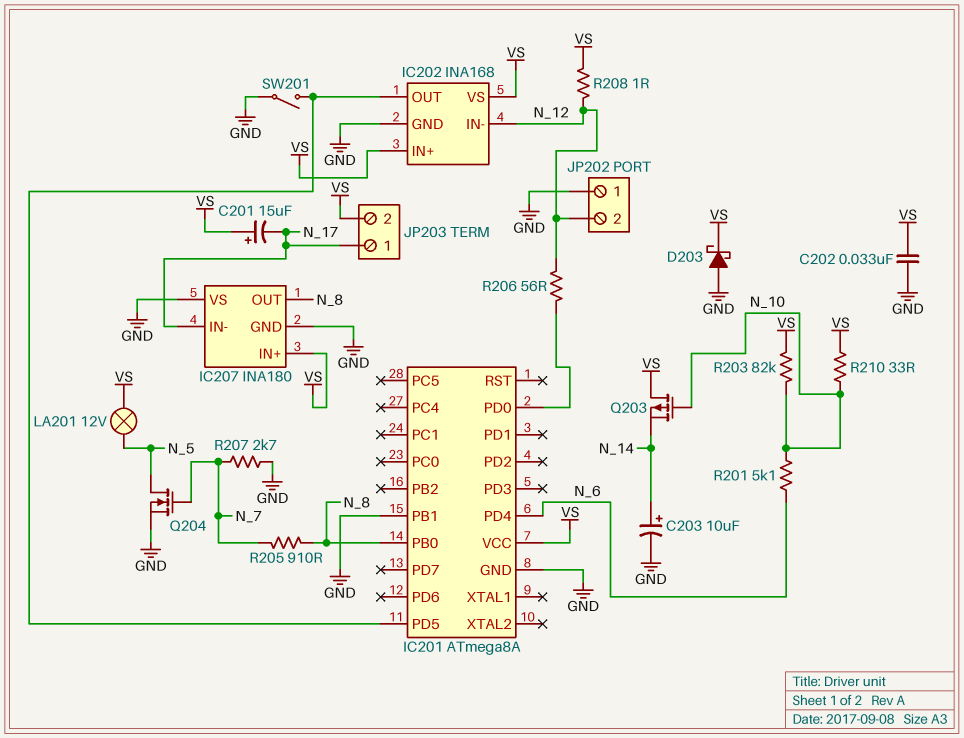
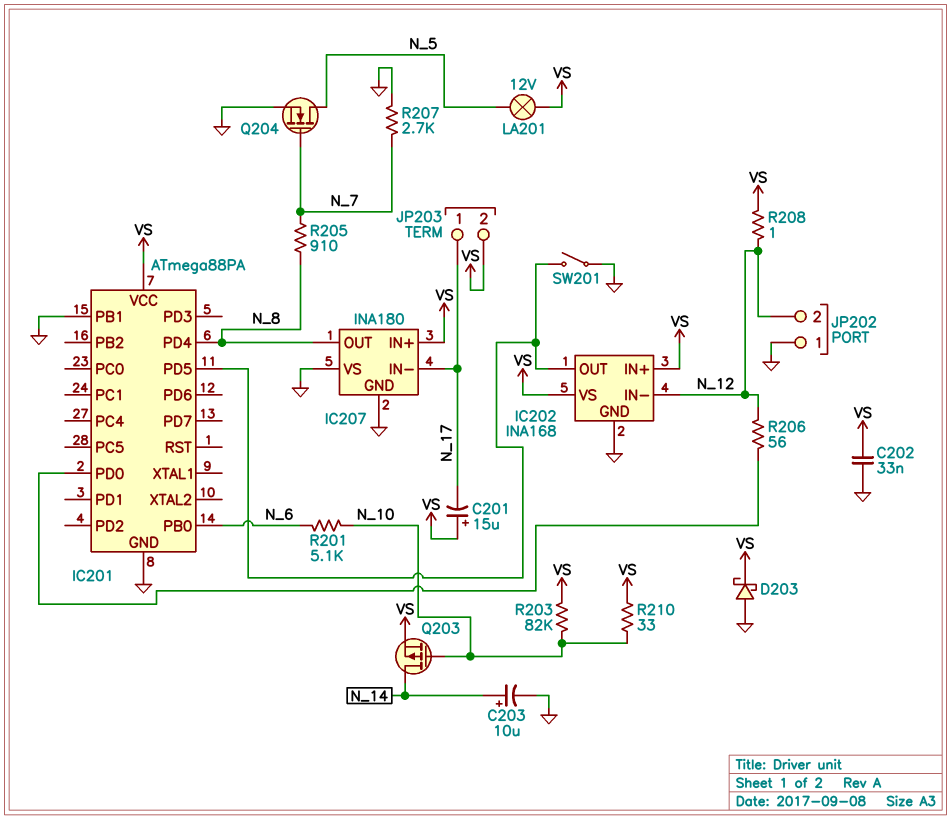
IC201: ATmega8A -> ATmega88PA
IC201 pin PB0: N_8 -> N_6
IC201 pin PD4: N_6 -> N_8
Q203: PMOS (G N_10, D VS, S N_14) -> PMOS (G N_10, D N_14, S VS)

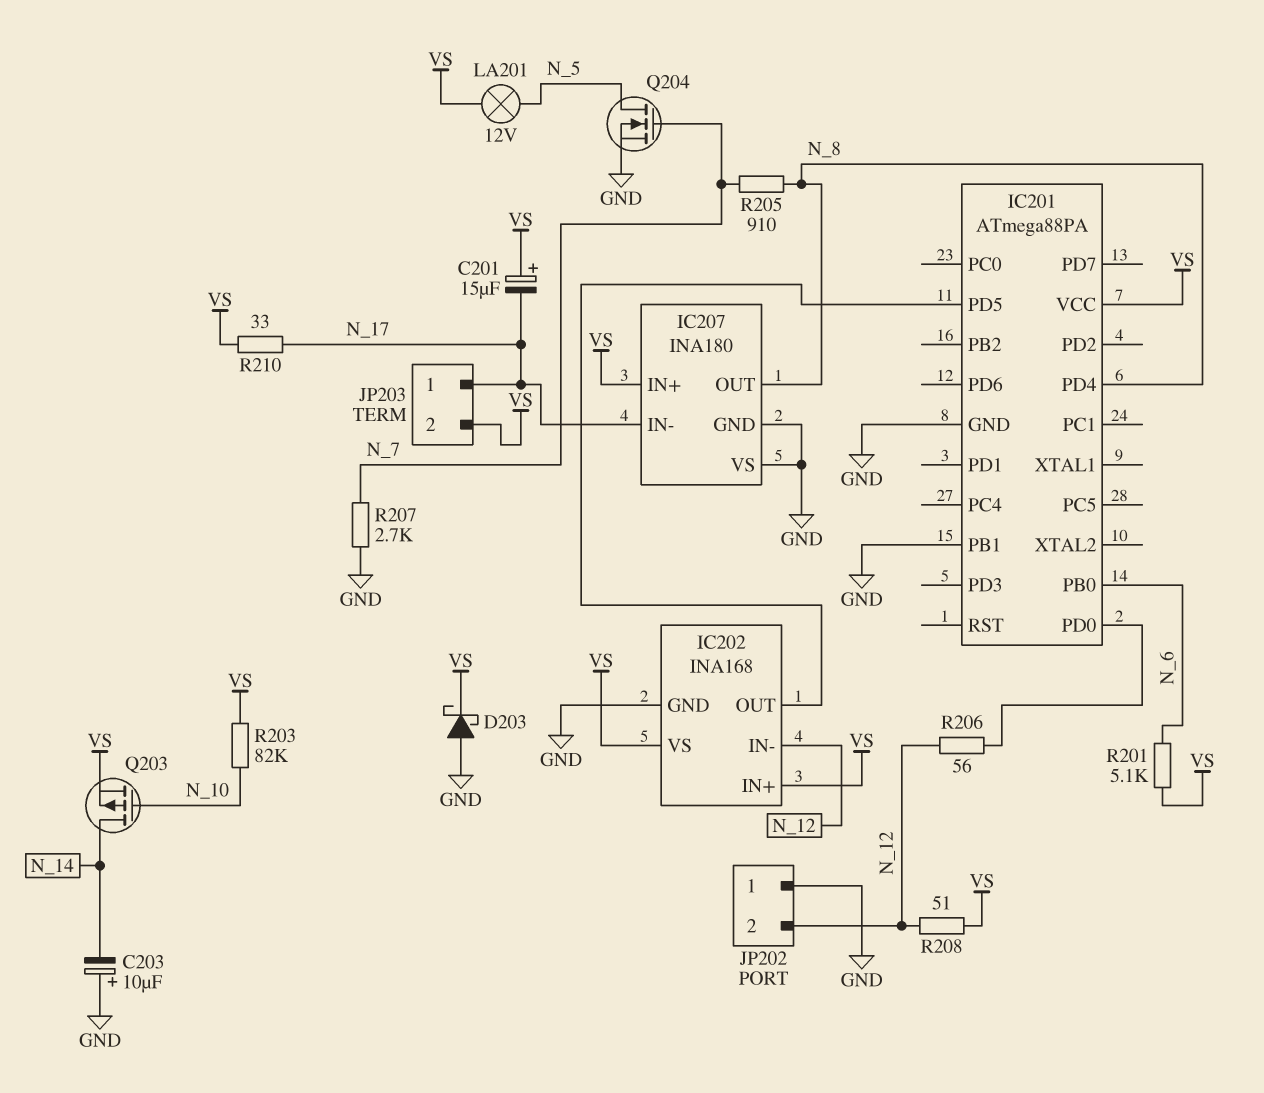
C202: 33nF (GND, VS) -> none
C203: 10uF (plus N_14, minus GND) -> 10uF (plus GND, minus N_14)
R201: 5.1k (N_6, N_10) -> 5.1k (N_6, VS)
R208: 1 (N_12, VS) -> 51 (N_12, VS)
R210: 33 (N_10, VS) -> 33 (N_17, VS)
SW201: switch (GND, IC201/PD5) -> none

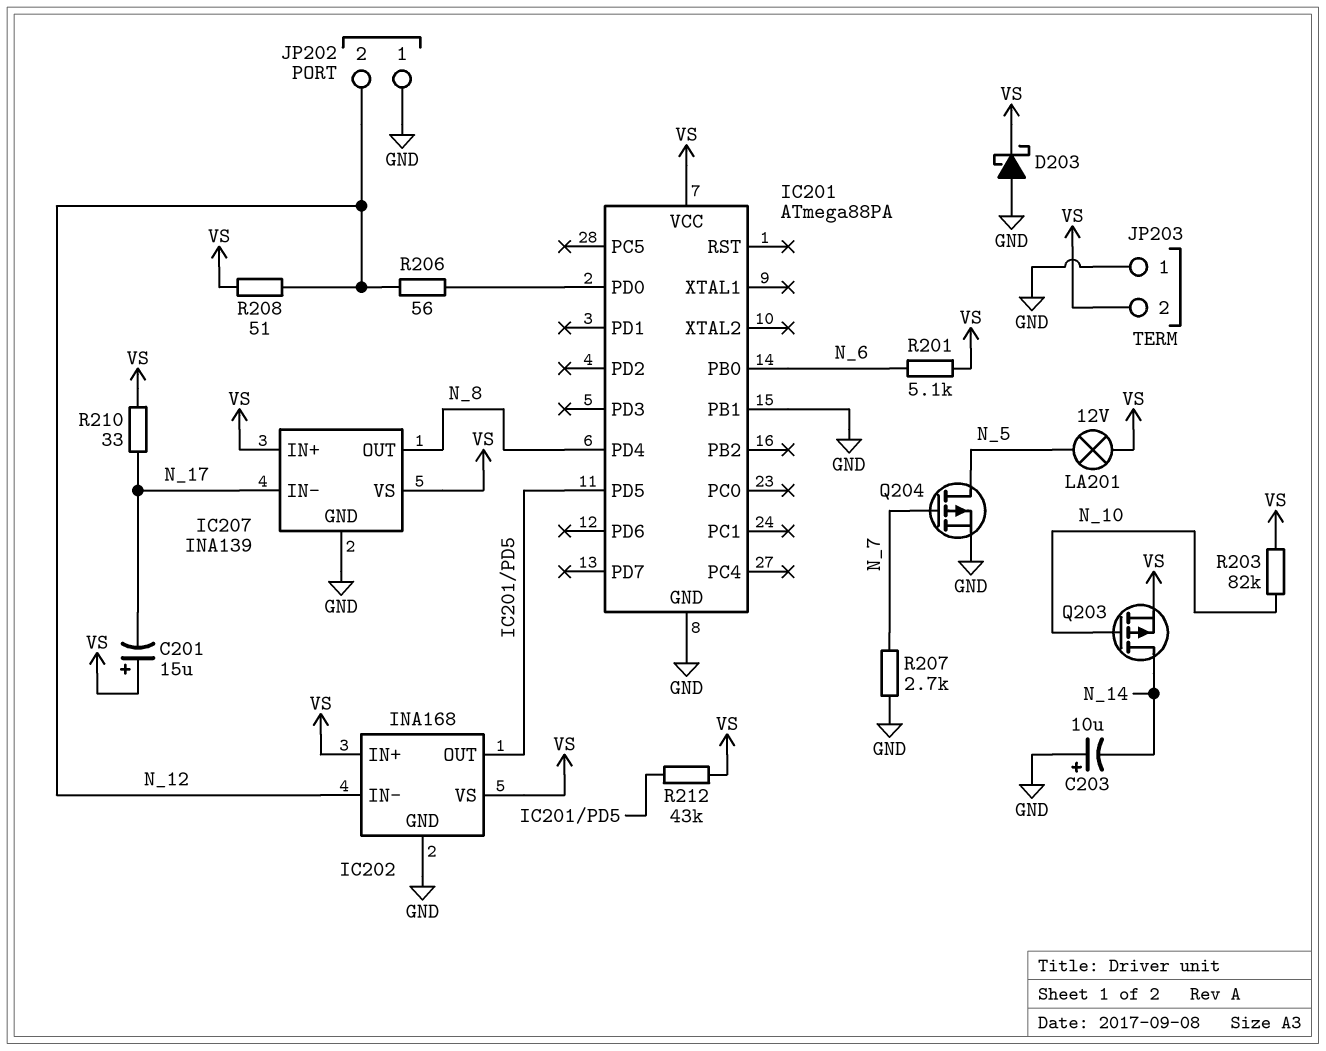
IC207: INA180 -> INA139
IC207 pin VS: GND -> VS
JP203 pin 1: N_17 -> GND
Q204: NMOS (G N_7, D N_5, S GND) -> PMOS (G N_7, D N_5, S GND)
R205: 910 (N_7, N_8) -> none
R212: none -> 43k (IC201/PD5, VS)

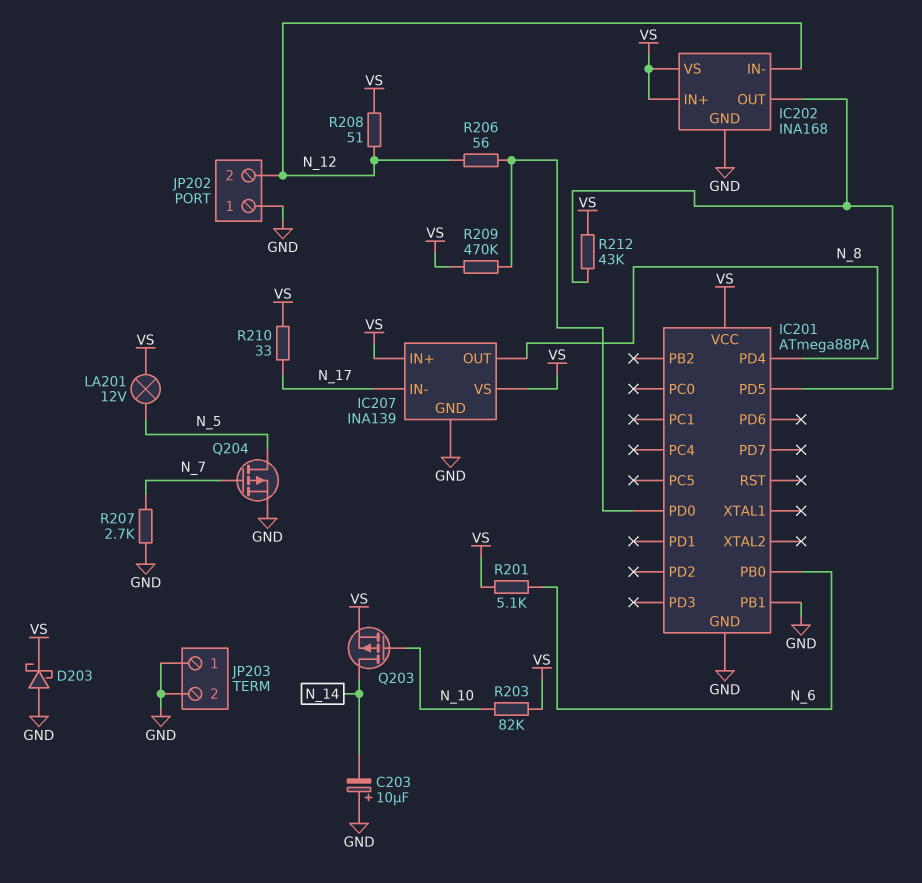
C201: 15uF (plus VS, minus N_17) -> none
JP203 pin 2: VS -> GND
R209: none -> 470k (IC201/PD0, VS)

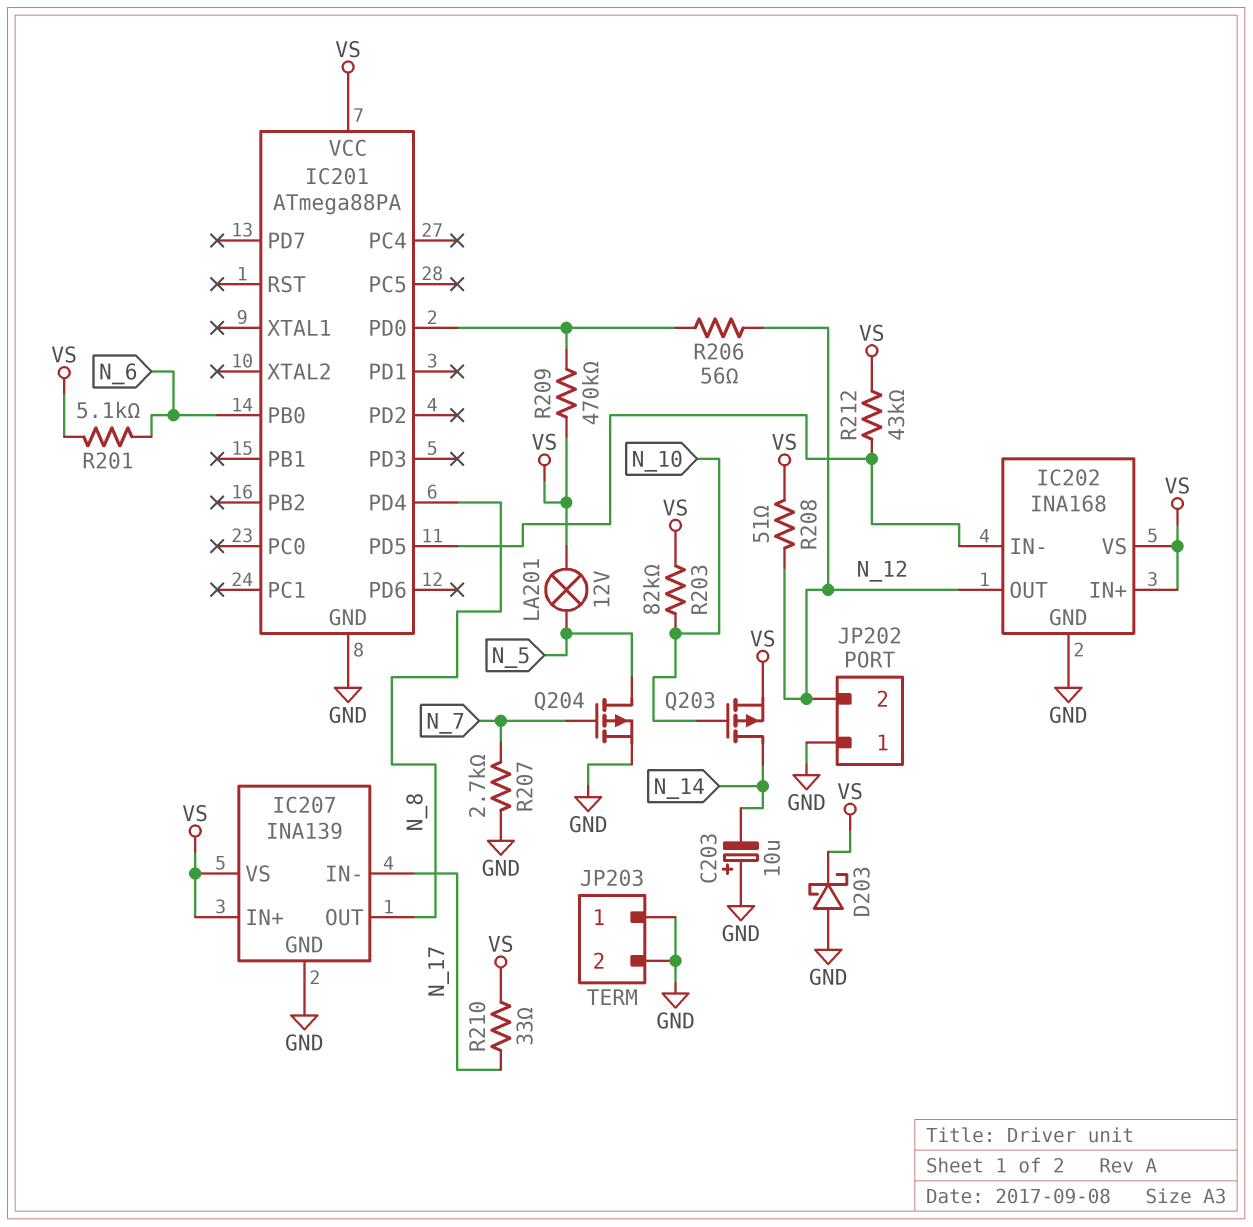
IC201 pin PB1: GND -> none
IC202 pin IN-: N_12 -> IC201/PD5
IC202 pin OUT: IC201/PD5 -> N_12

